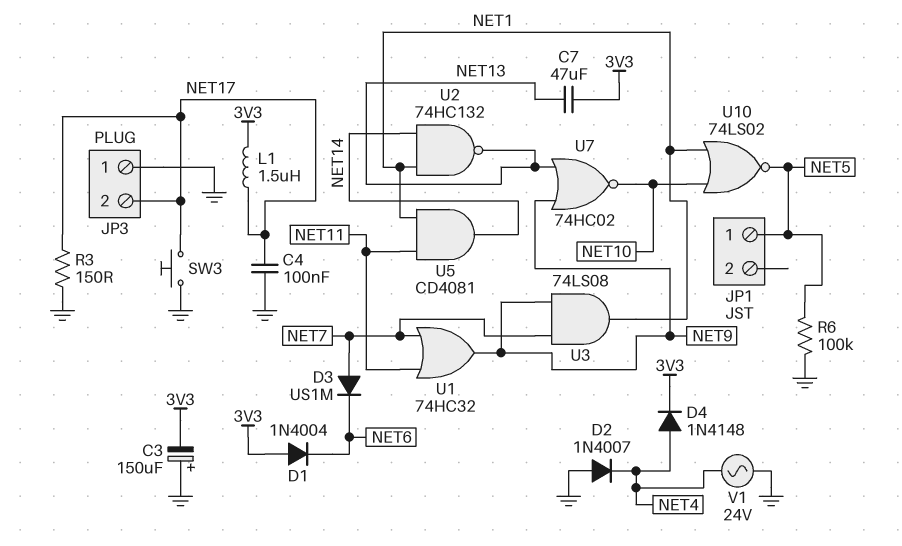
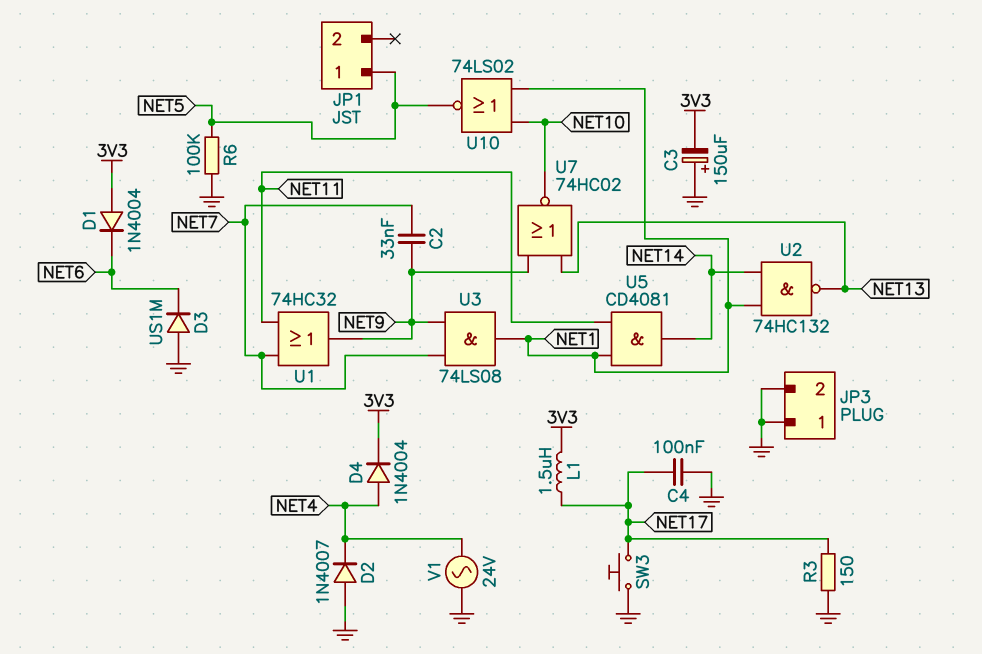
C2: none -> 33nF (NET7, NET9)
C7: 47uF (3V3, NET13) -> none
D3: diode US1M (A NET7, K NET6) -> diode US1M (A GND, K NET6)
D4: diode 1N4148 (A NET4, K 3V3) -> diode 1N4004 (A NET4, K 3V3)
JP3 pin 2: NET17 -> GND

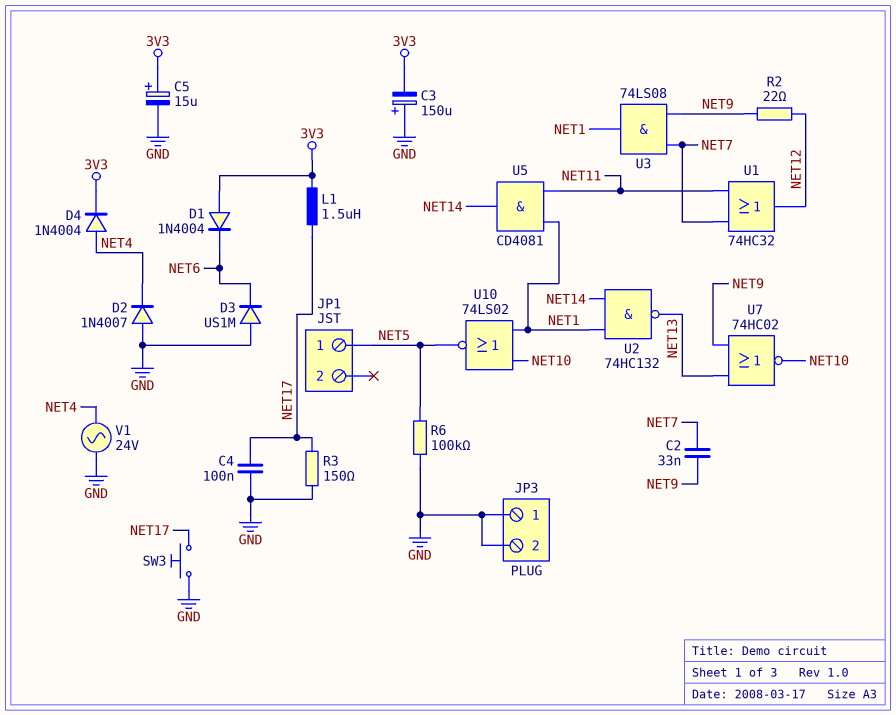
C5: none -> 15uF (plus 3V3, minus GND)
R2: none -> 22 (NET9, NET12)
U1: OR 74HC32 (in NET7, in NET11, out NET9) -> OR 74HC32 (in NET7, in NET11, out NET12)

